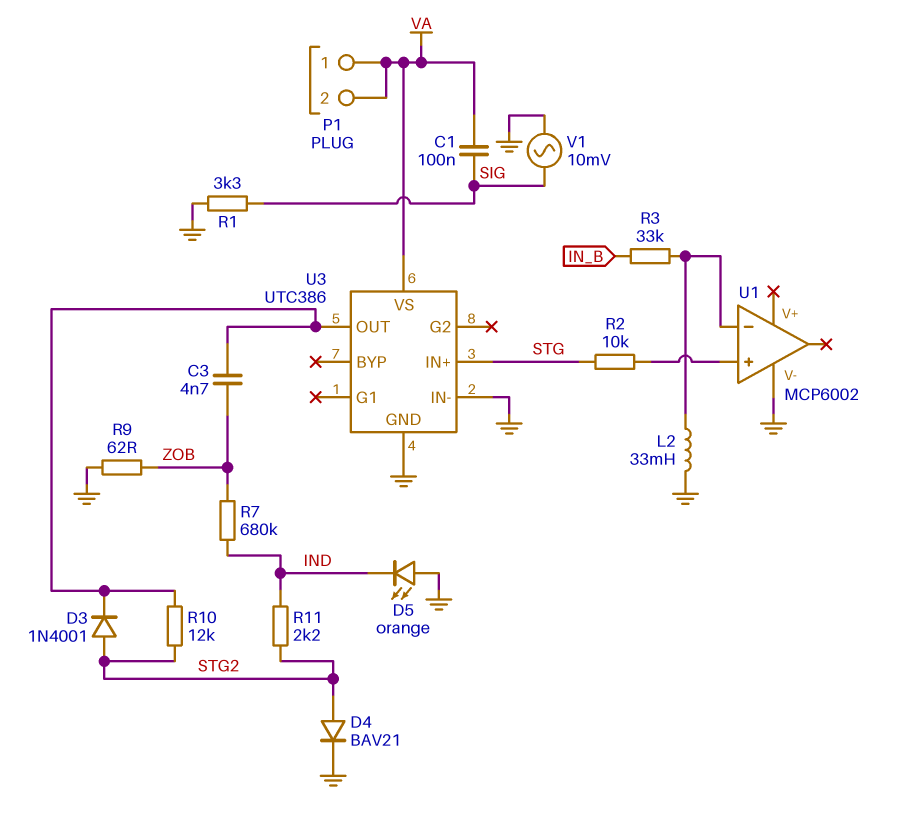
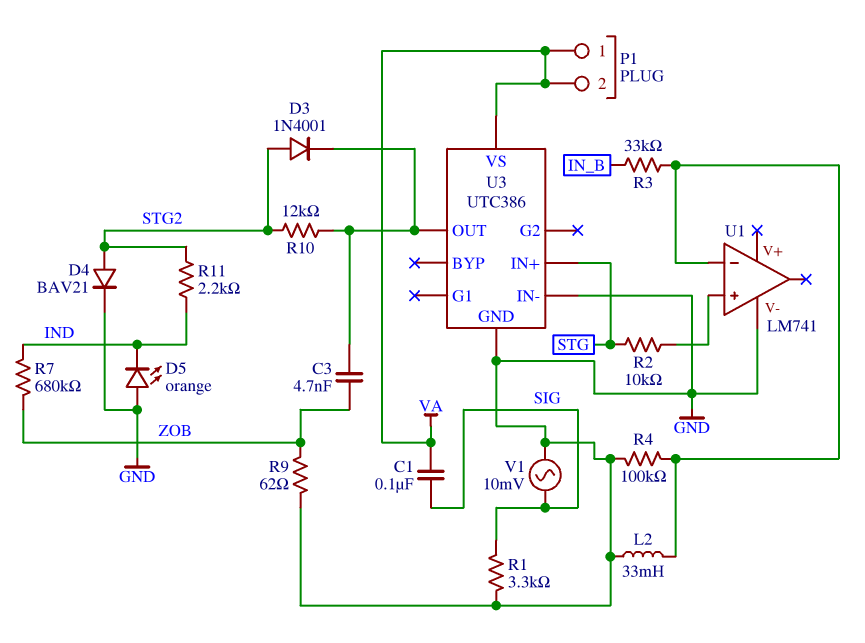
R4: none -> 100k (GND, U1/in-)
U1: MCP6002 -> LM741

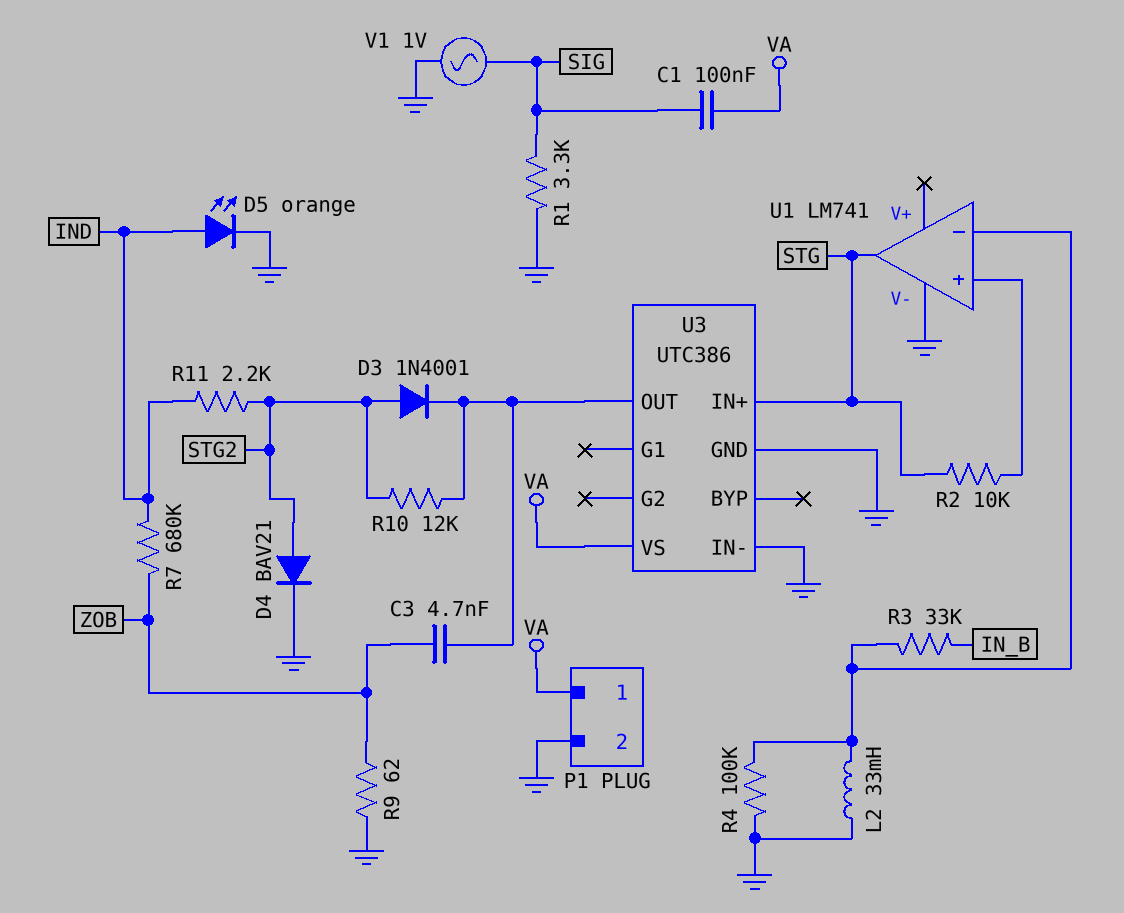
D5: LED orange (A GND, K IND) -> LED orange (A IND, K GND)
P1 pin 2: VA -> GND
U1 pin out: none -> STG
V1: AC 10mV (GND, SIG) -> AC 1V (GND, SIG)

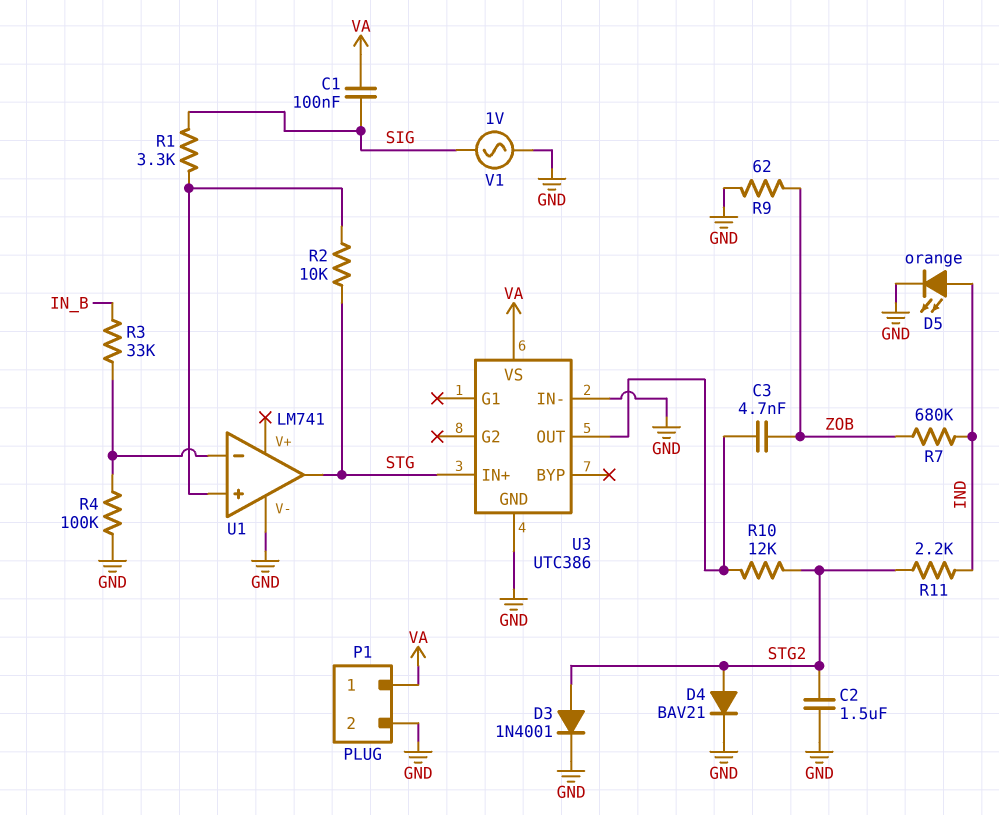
C2: none -> 1.5uF (GND, STG2)
D3: diode 1N4001 (A STG2, K U3/OUT) -> diode 1N4001 (A STG2, K GND)
L2: 33mH (GND, U1/in-) -> none
R1: 3.3k (GND, SIG) -> 3.3k (SIG, U1/in+)

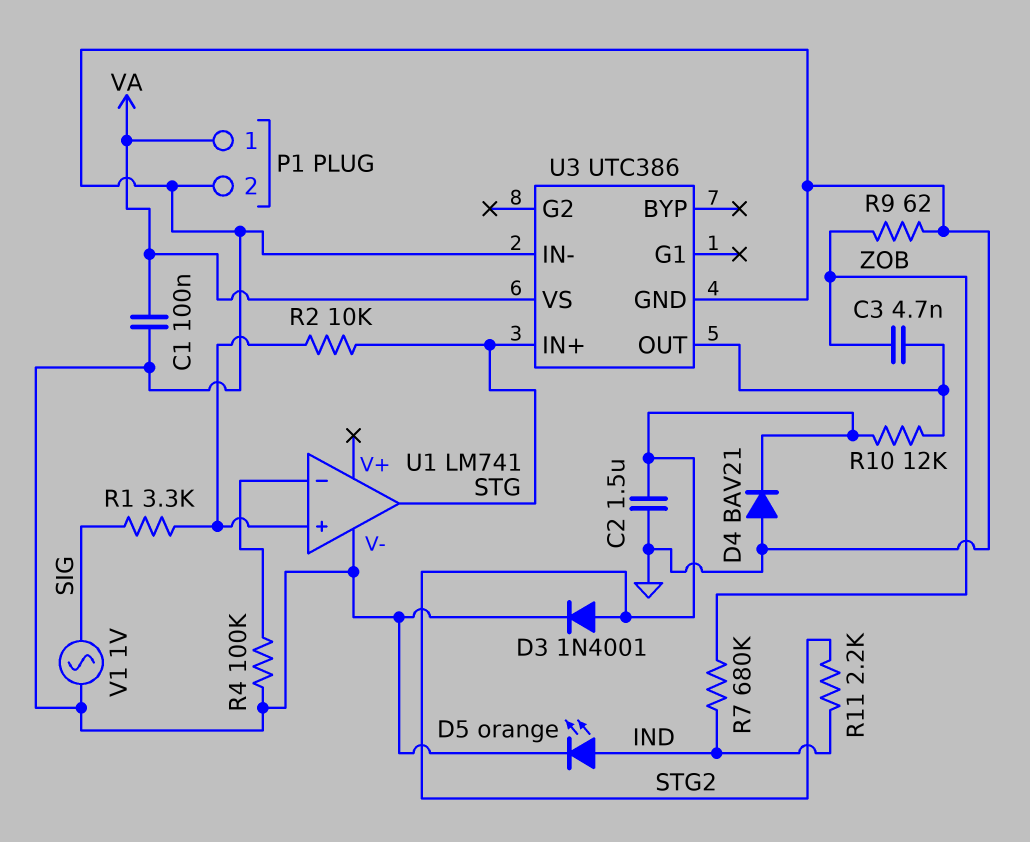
C1: 100nF (SIG, VA) -> 100nF (GND, VA)
D4: diode BAV21 (A STG2, K GND) -> diode BAV21 (A GND, K STG2)
R3: 33k (IN_B, U1/in-) -> none

